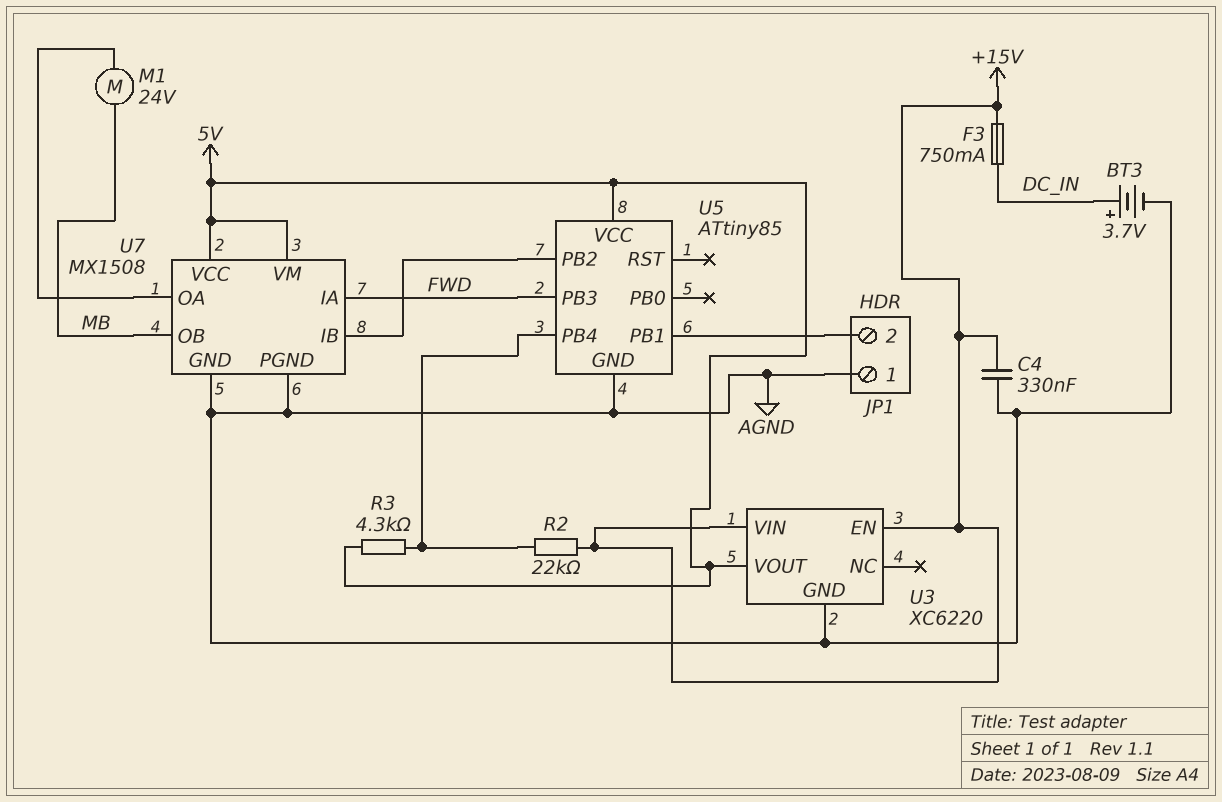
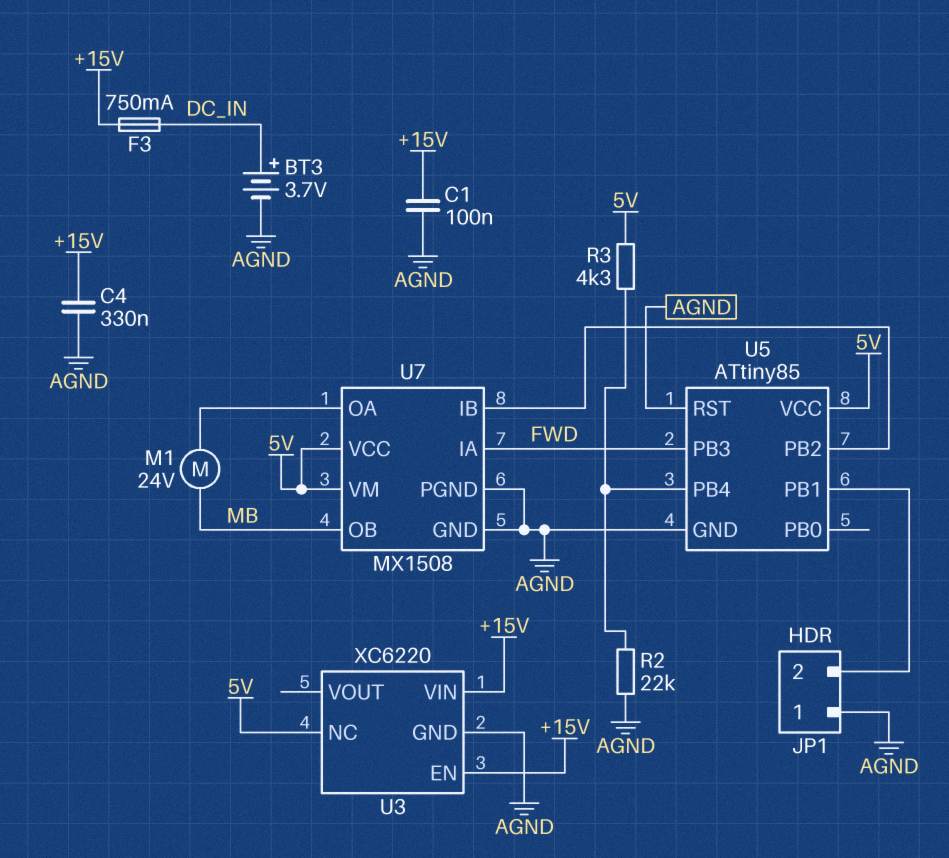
C1: none -> 100nF (+15V, AGND)
R2: 22k (+15V, U5/PB4) -> 22k (AGND, U5/PB4)
U3 pin NC: none -> 5V
U3 pin VOUT: 5V -> none
U5 pin RST: none -> AGND

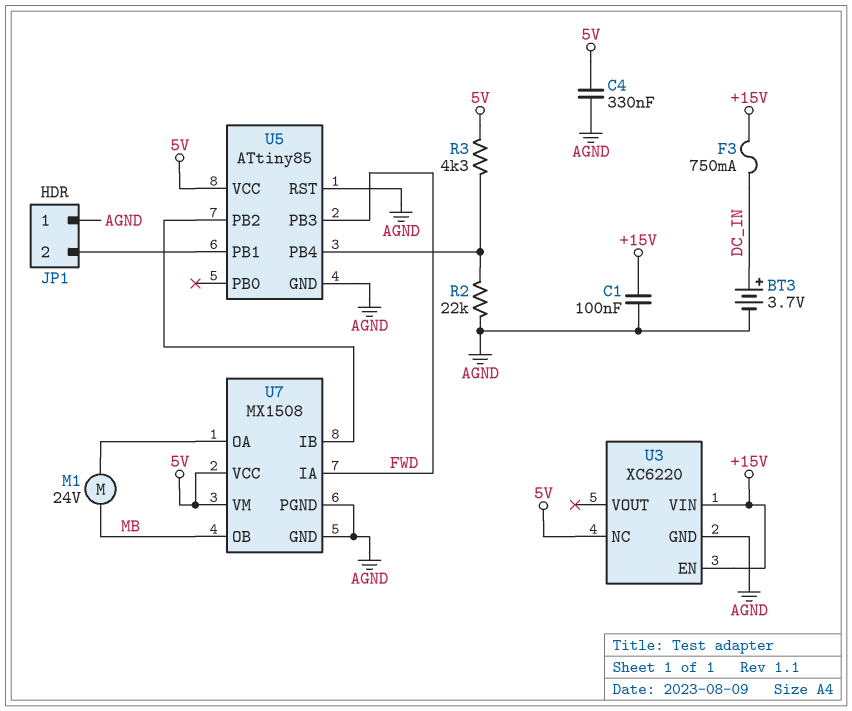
C4: 330nF (+15V, AGND) -> 330nF (5V, AGND)

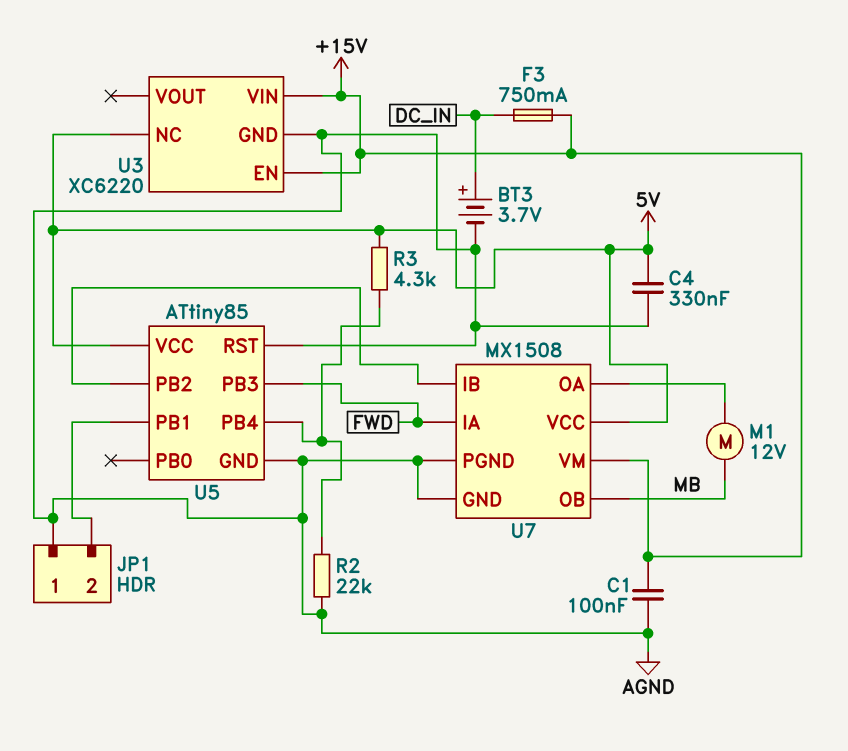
M1: motor 24V (MB, U7/OA) -> motor 12V (MB, U7/OA)
U7 pin VM: 5V -> +15V

